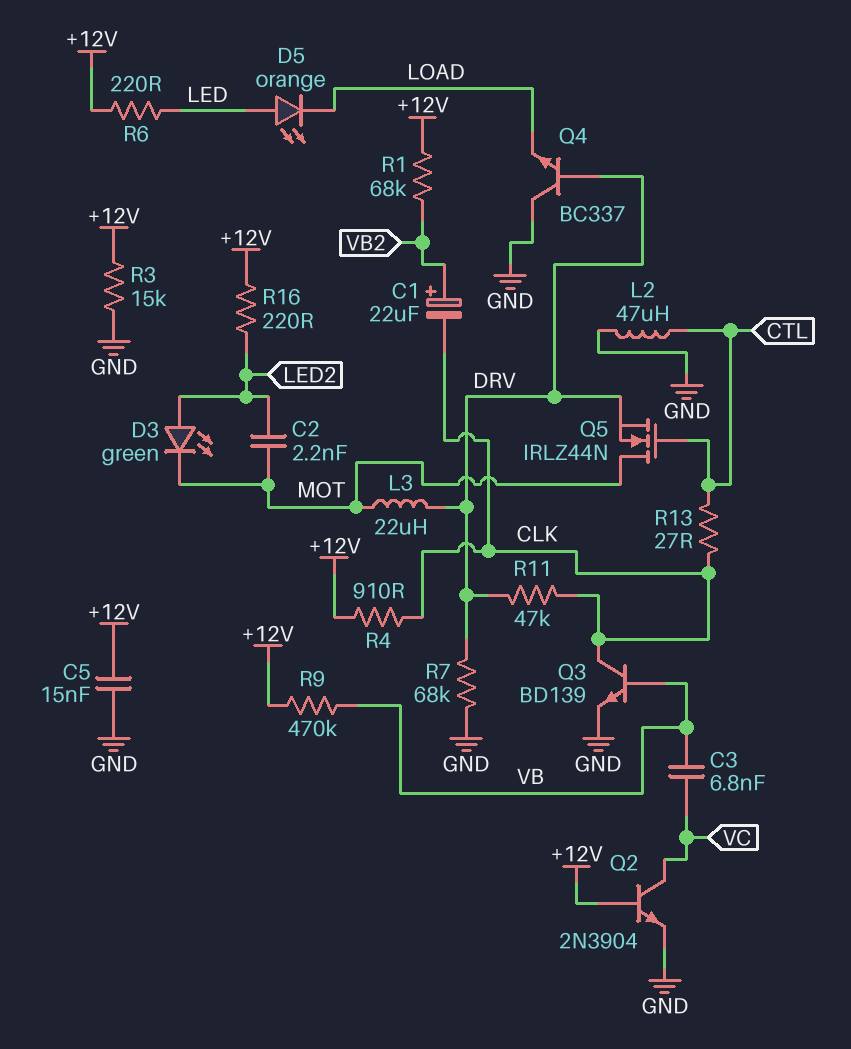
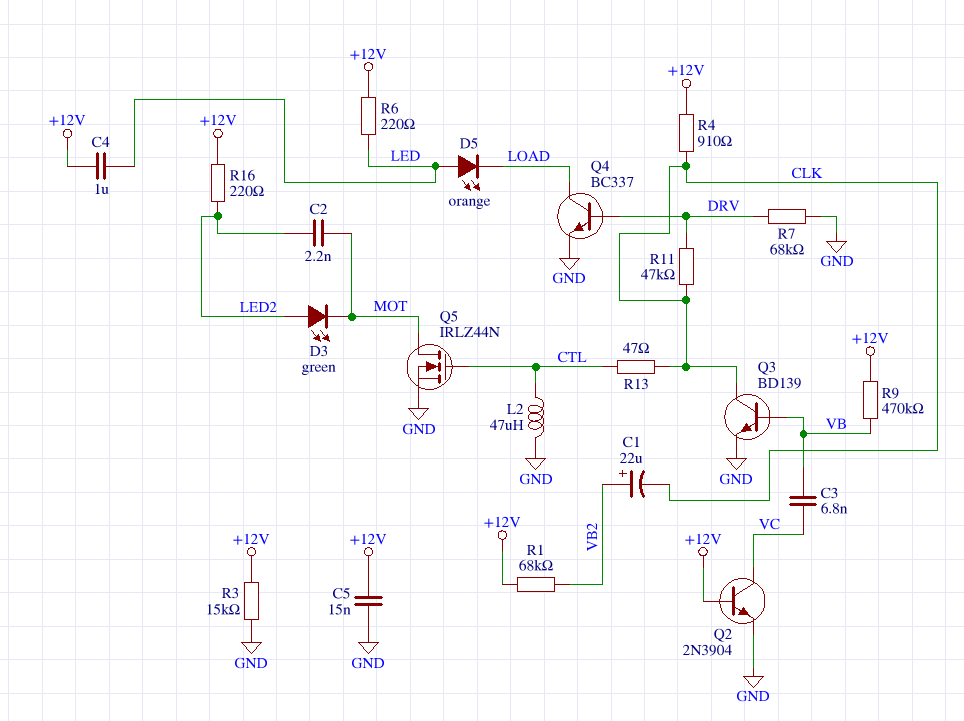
C4: none -> 1uF (+12V, LED)
L3: 22uH (DRV, MOT) -> none
Q4: NPN BC337 (B DRV, C GND, E LOAD) -> NPN BC337 (B DRV, C LOAD, E GND)
Q5: NMOS IRLZ44N (G CTL, D MOT, S DRV) -> NMOS IRLZ44N (G CTL, D MOT, S GND)
R13: 27 (CLK, CTL) -> 47 (CLK, CTL)

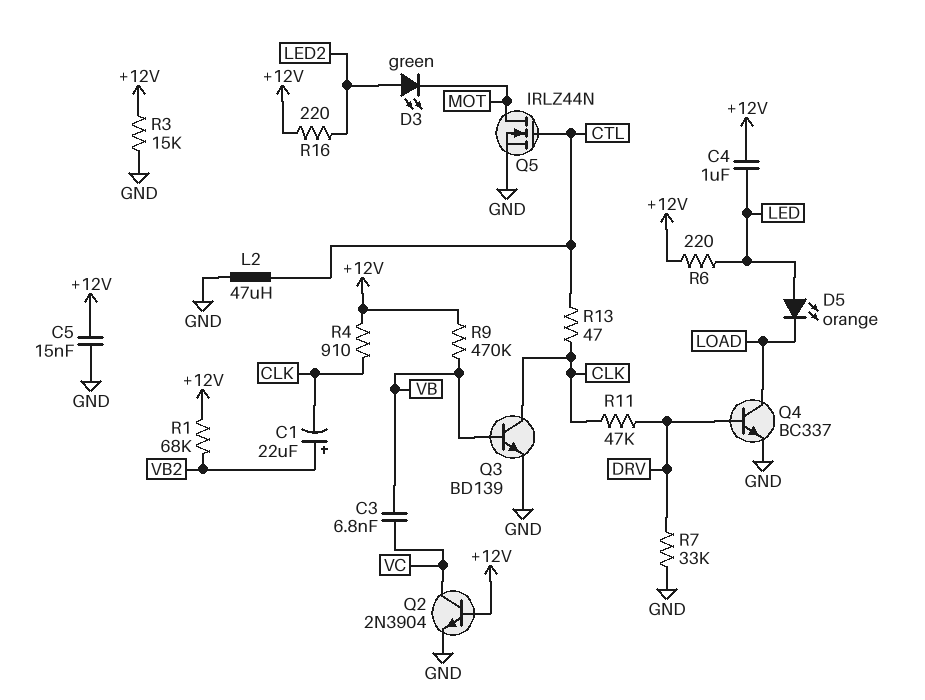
C2: 2.2nF (LED2, MOT) -> none
R7: 68k (DRV, GND) -> 33k (DRV, GND)

